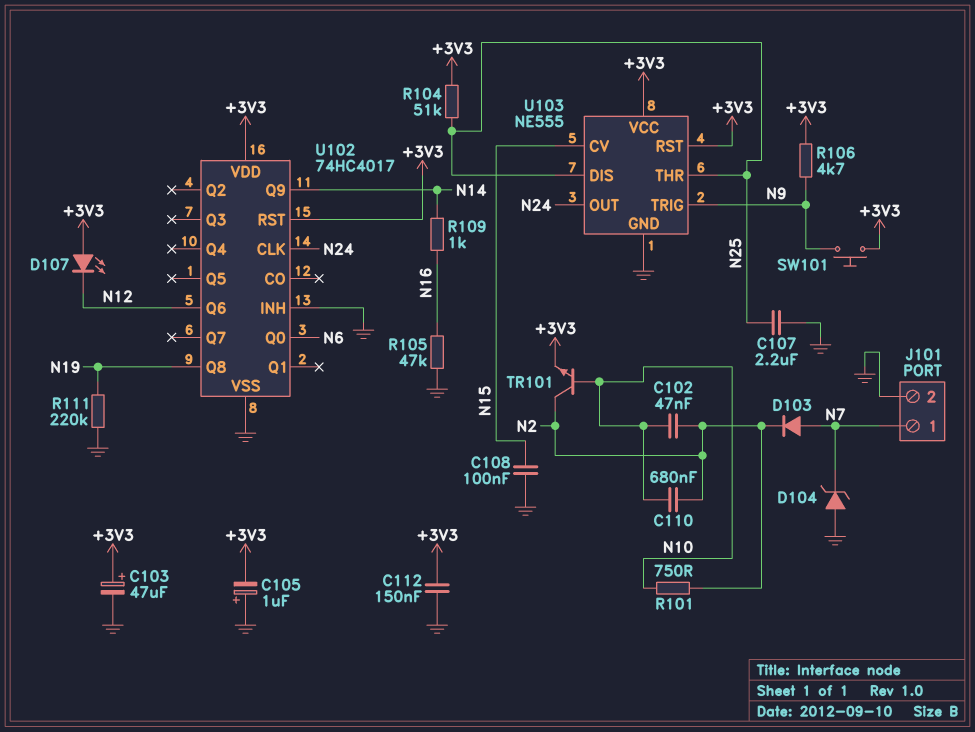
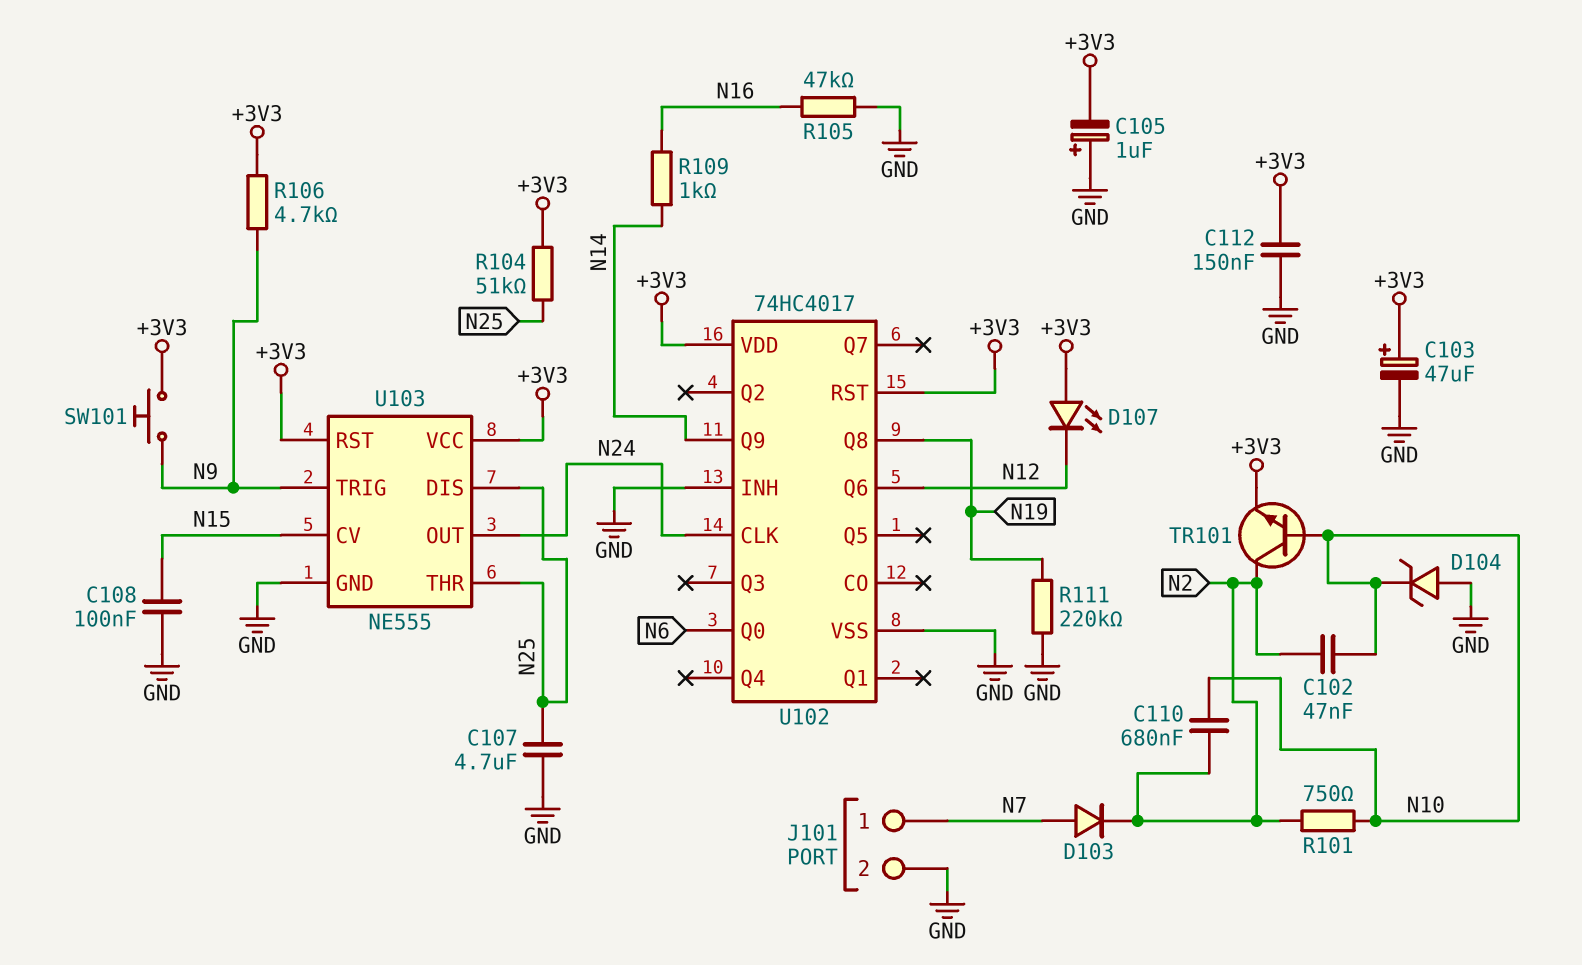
C107: 2.2uF (GND, N25) -> 4.7uF (GND, N25)
D104: zener (A GND, K N7) -> zener (A GND, K N10)

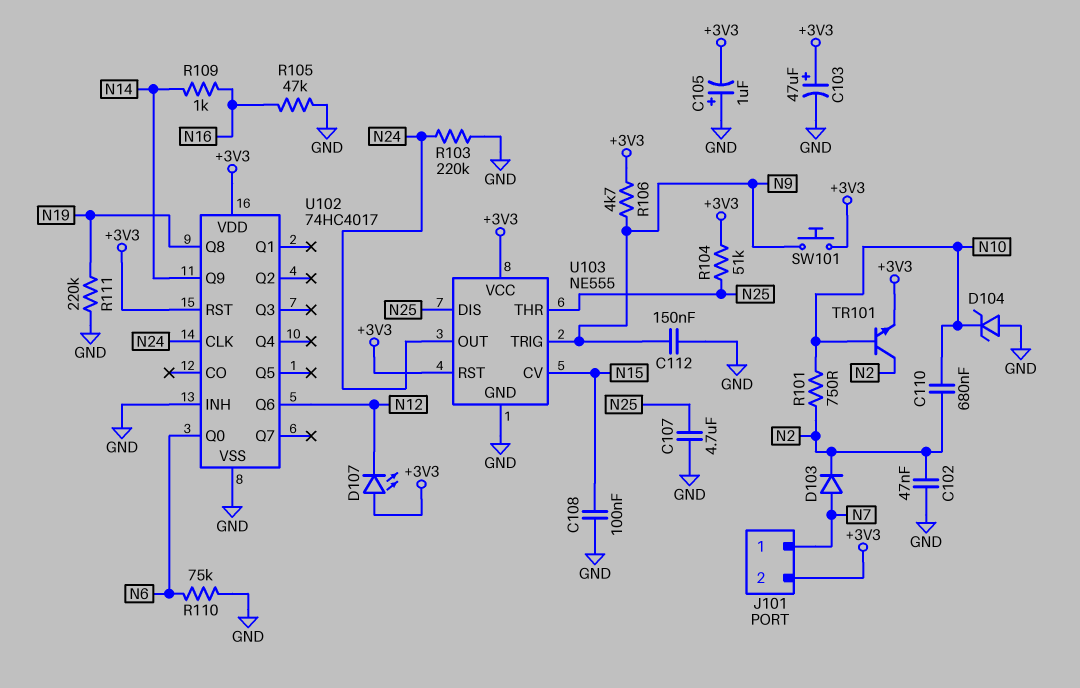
C102: 47nF (N2, N10) -> 47nF (GND, N2)
C112: 150nF (+3V3, GND) -> 150nF (GND, N9)
J101 pin 2: GND -> +3V3
R103: none -> 220k (GND, N24)
R110: none -> 75k (GND, N6)

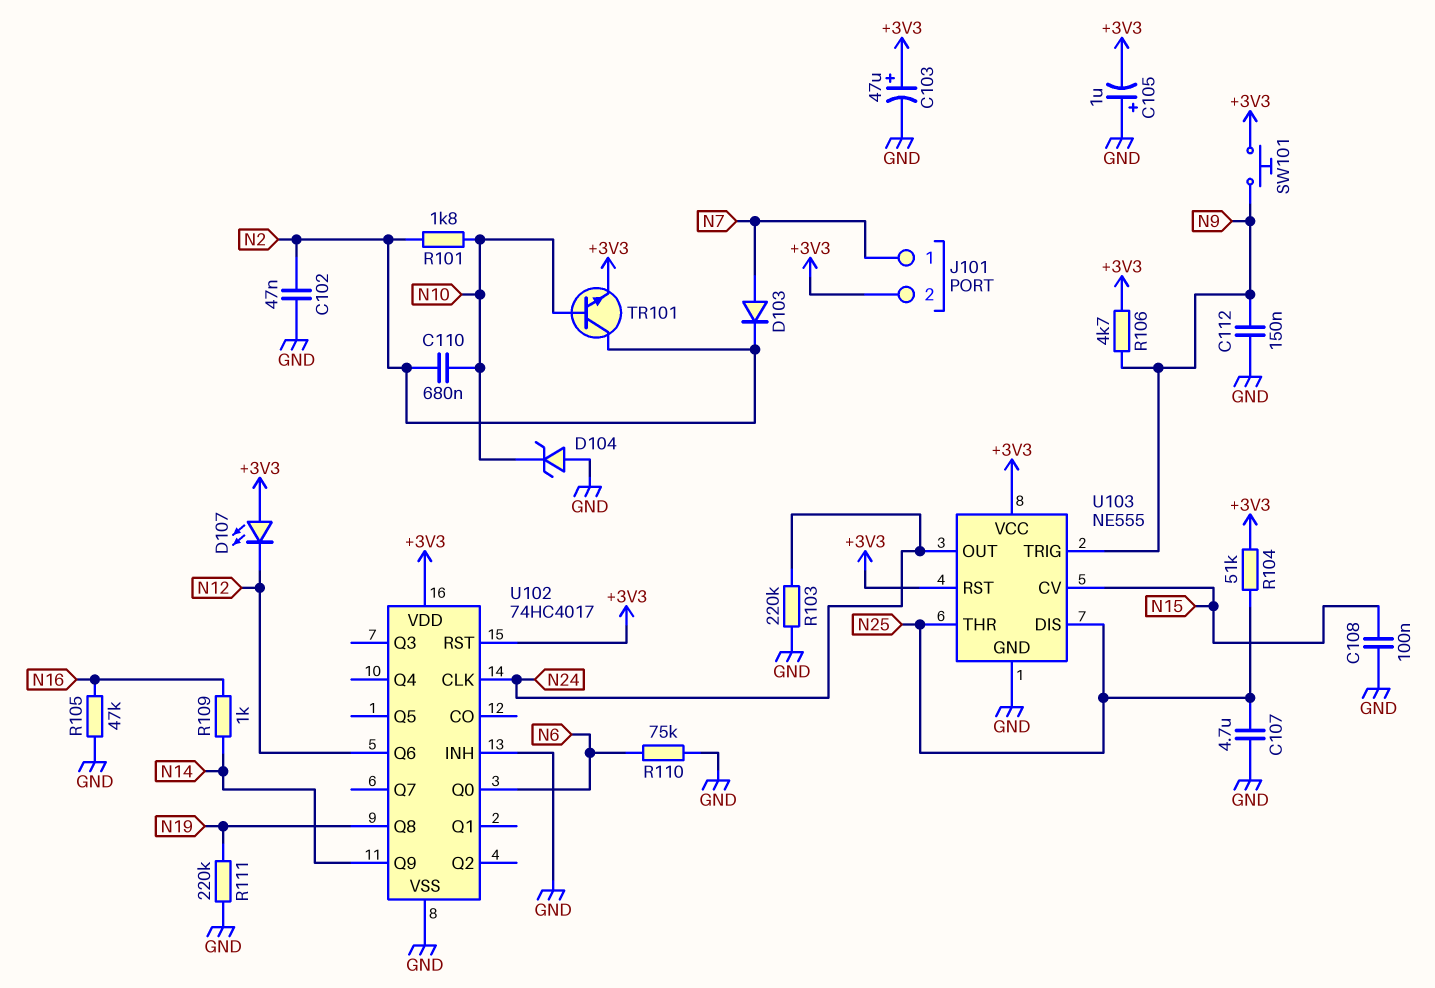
R101: 750 (N2, N10) -> 1.8k (N2, N10)

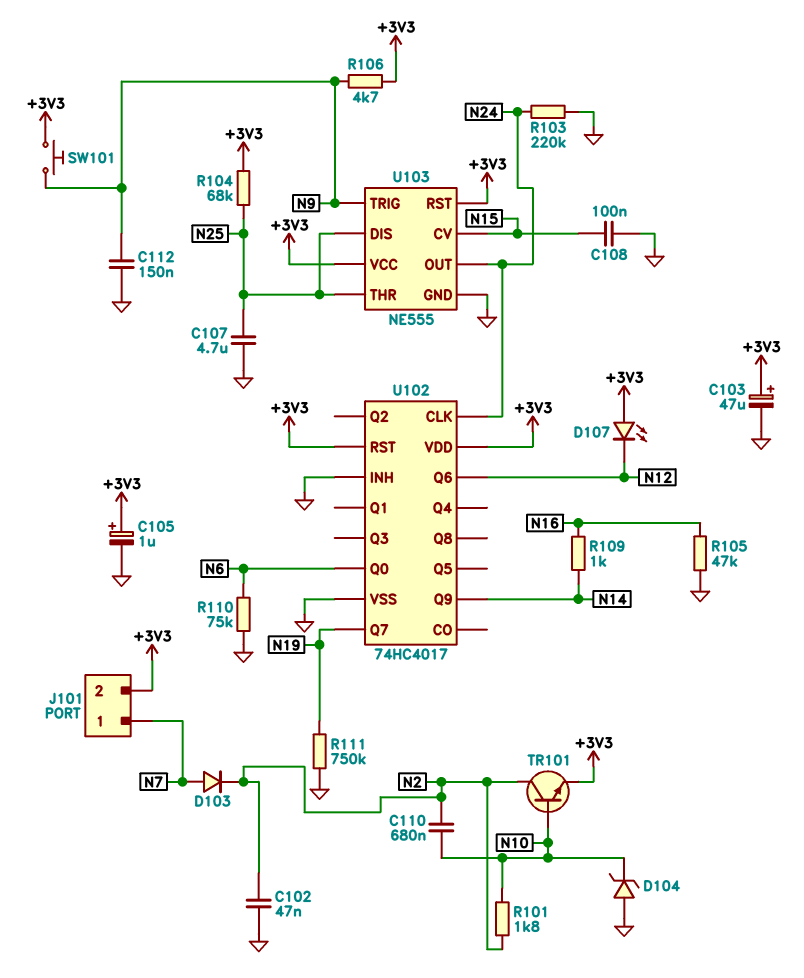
C105: 1uF (plus GND, minus +3V3) -> 1uF (plus +3V3, minus GND)
R104: 51k (+3V3, N25) -> 68k (+3V3, N25)
R111: 220k (GND, N19) -> 750k (GND, N19)
U102 pin Q7: none -> N19
U102 pin Q8: N19 -> none

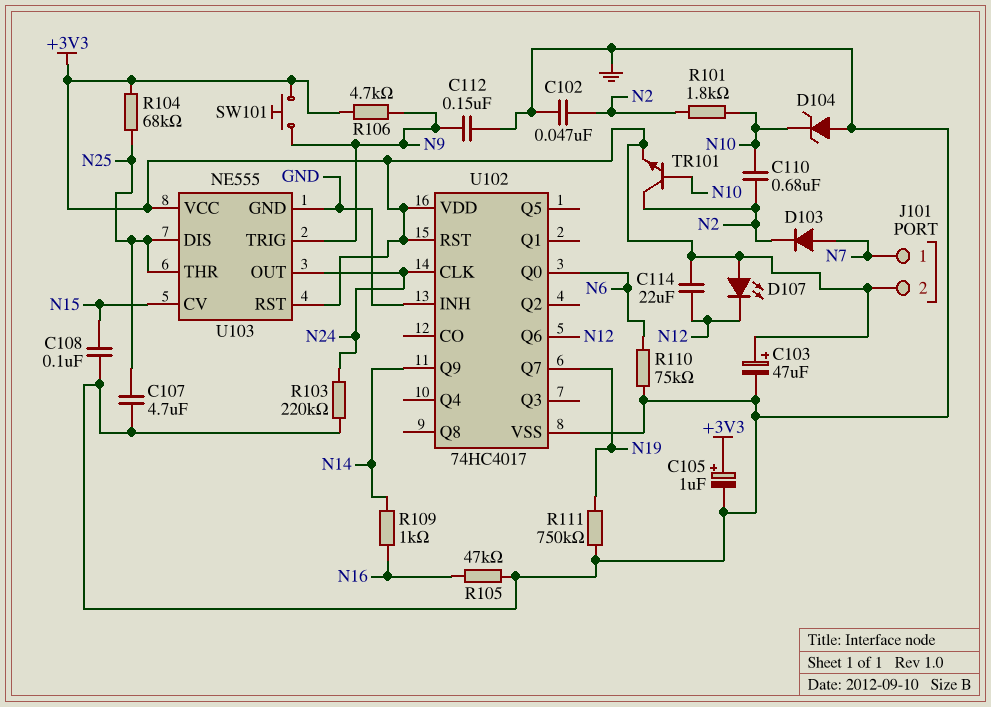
C114: none -> 22uF (+3V3, N12)

